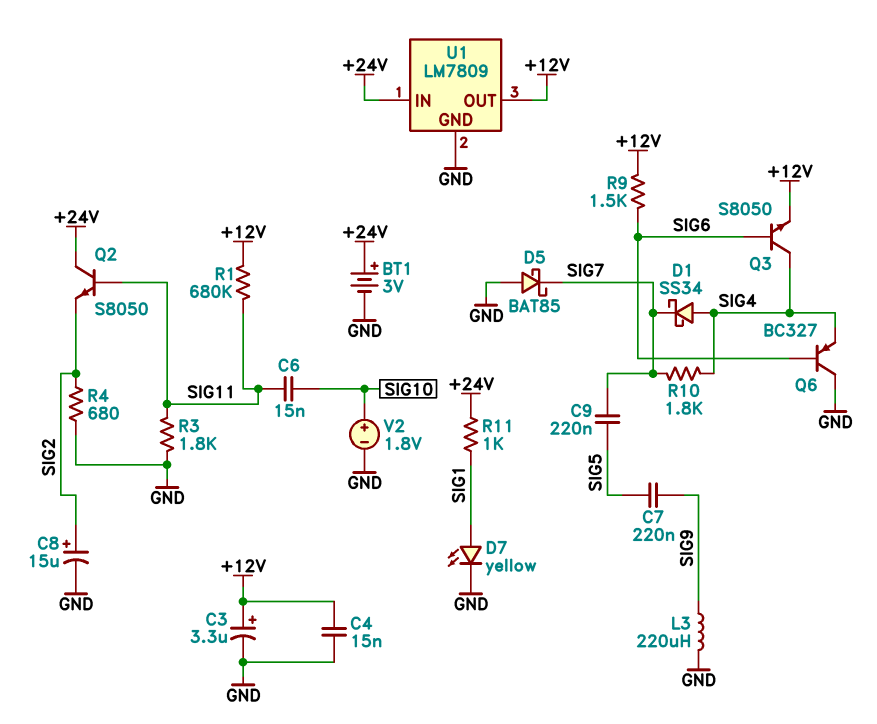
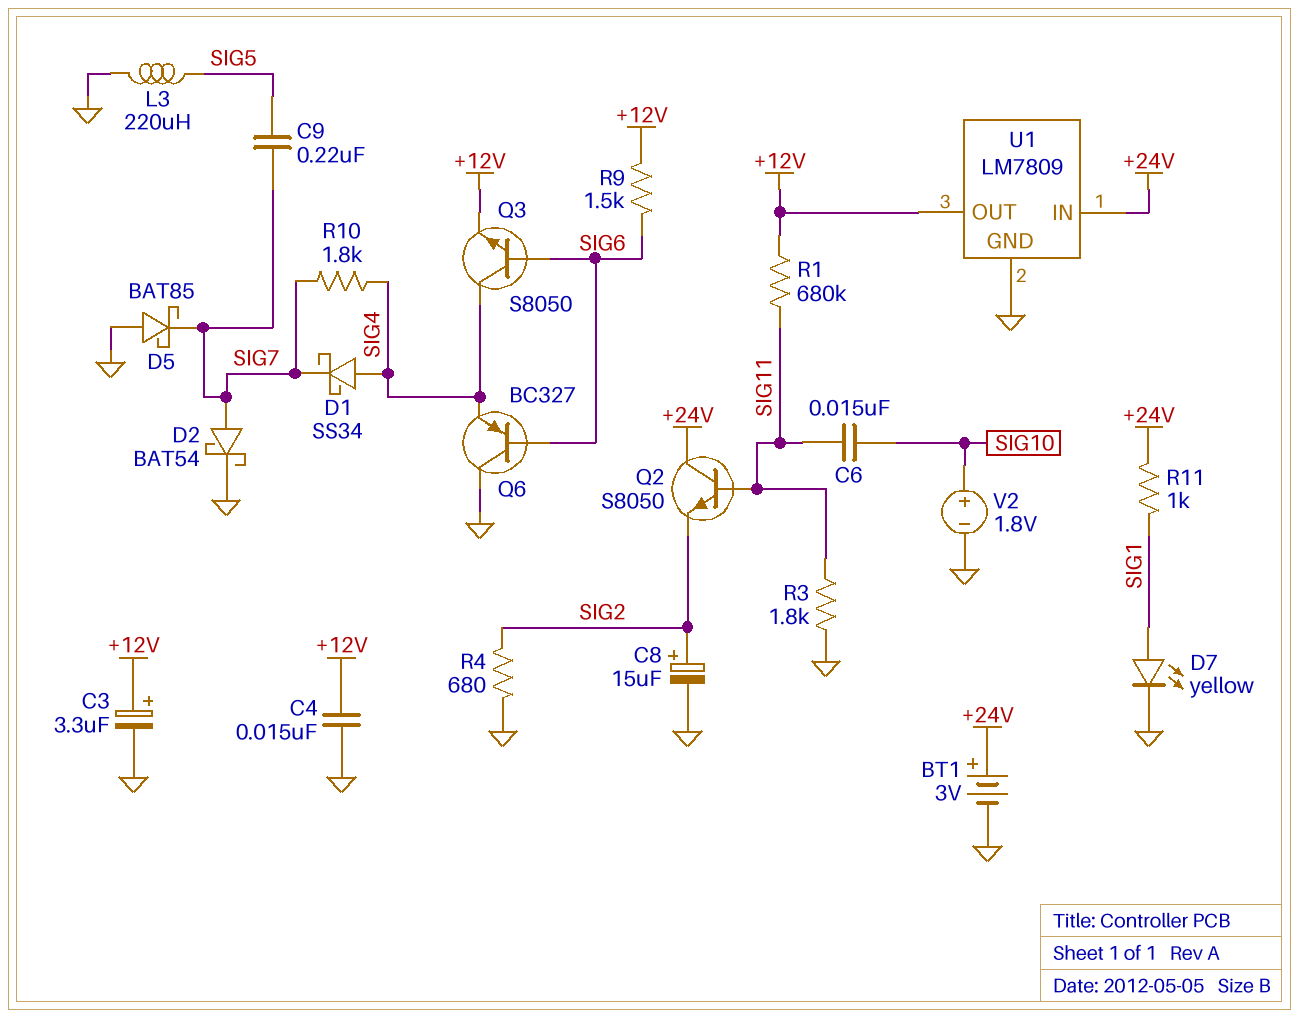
C7: 220nF (SIG5, SIG9) -> none
D2: none -> schottky BAT54 (A SIG7, K GND)
L3: 220uH (GND, SIG9) -> 220uH (GND, SIG5)

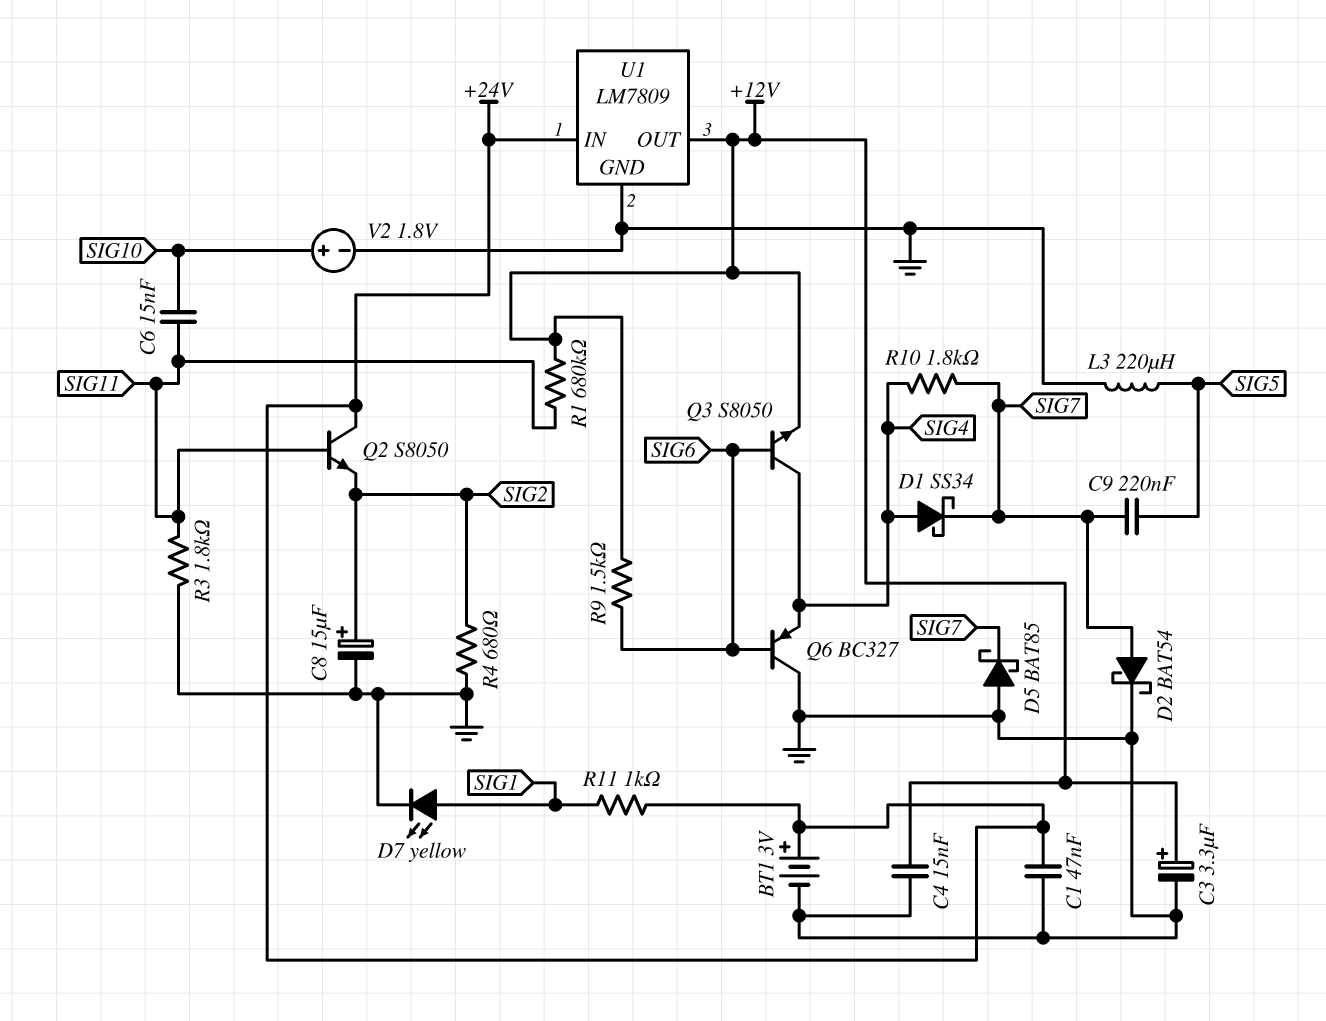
C1: none -> 47nF (+24V, GND)

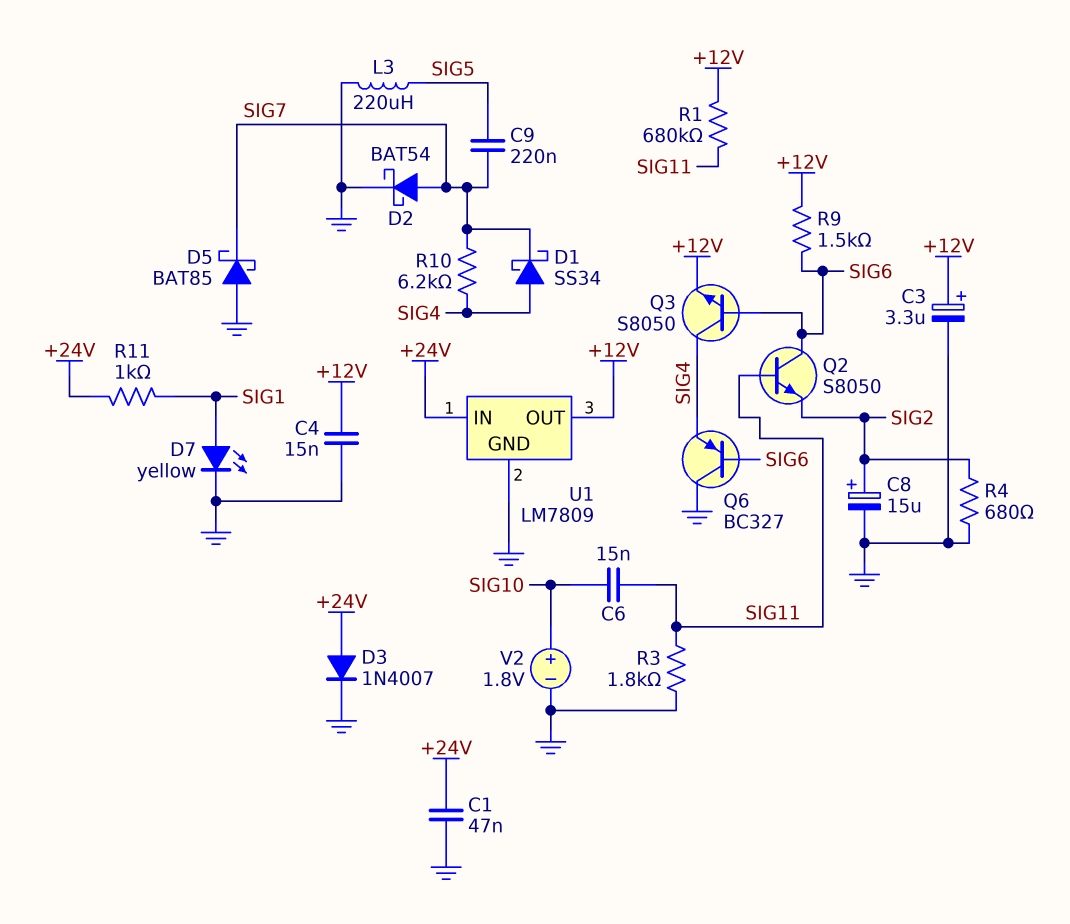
BT1: 3V (plus +24V, minus GND) -> none
D3: none -> diode 1N4007 (A +24V, K GND)
Q2: NPN S8050 (B SIG11, C +24V, E SIG2) -> NPN S8050 (B SIG11, C SIG6, E SIG2)
R10: 1.8k (SIG4, SIG7) -> 6.2k (SIG4, SIG7)

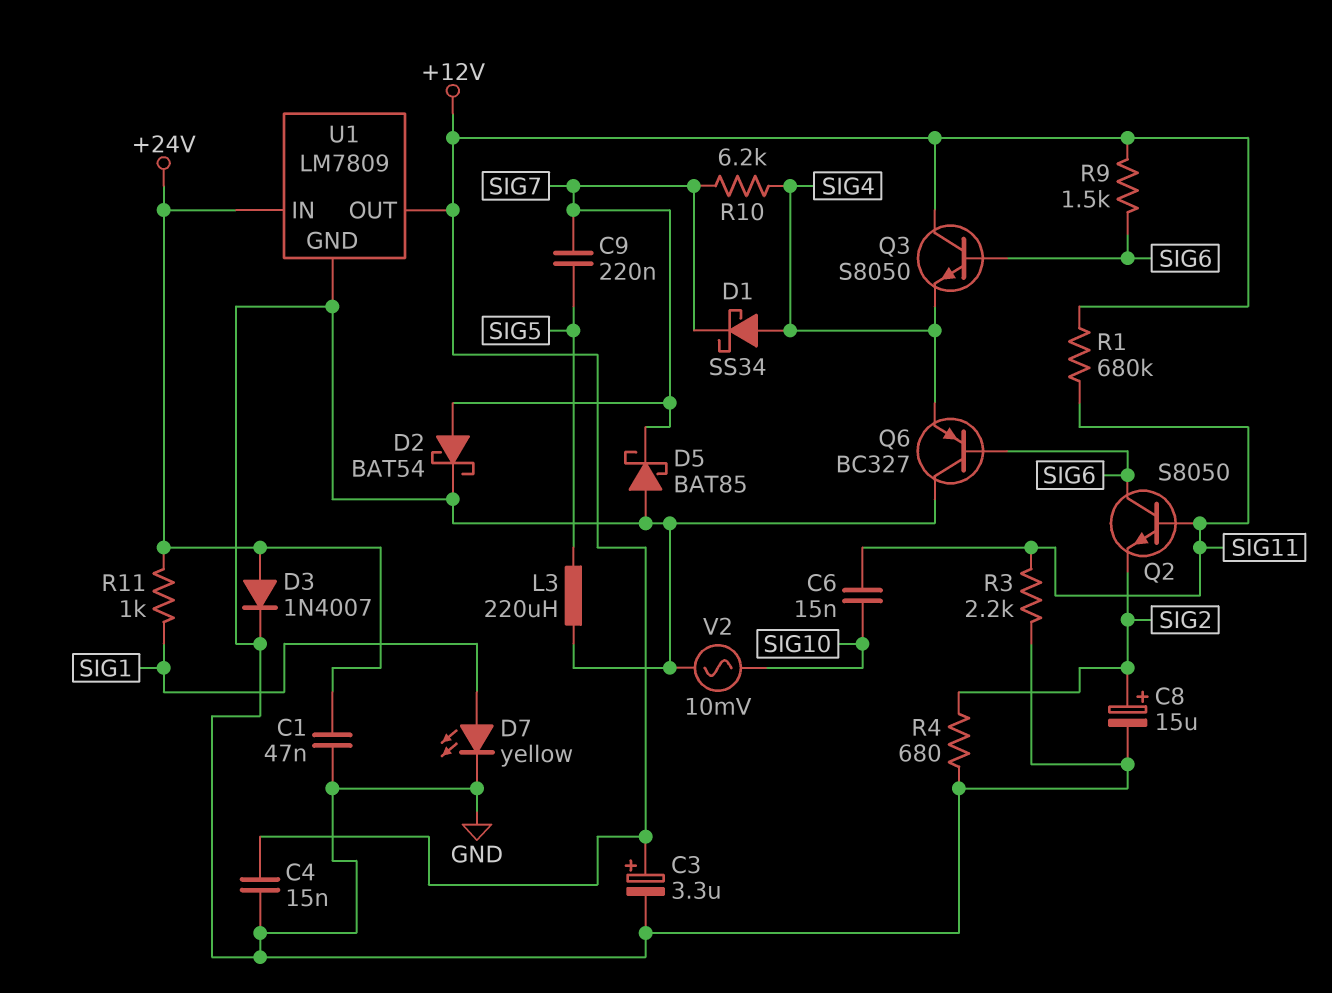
Q3: NPN S8050 (B SIG6, C SIG4, E +12V) -> NPN S8050 (B SIG6, C +12V, E SIG4)
R3: 1.8k (GND, SIG11) -> 2.2k (GND, SIG11)
V2: 1.8V (plus SIG10, minus GND) -> AC 10mV (GND, SIG10)

